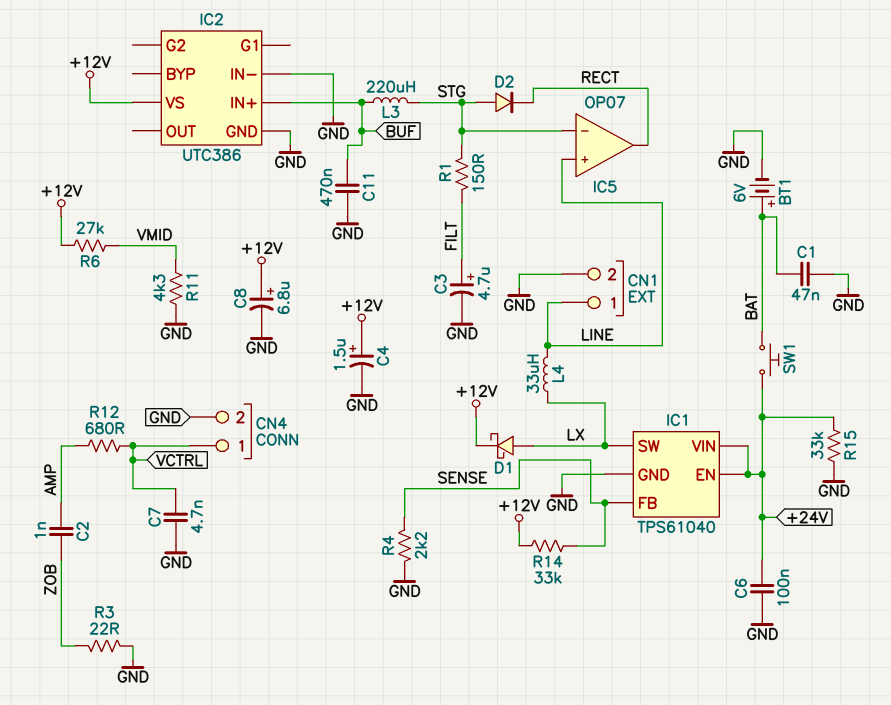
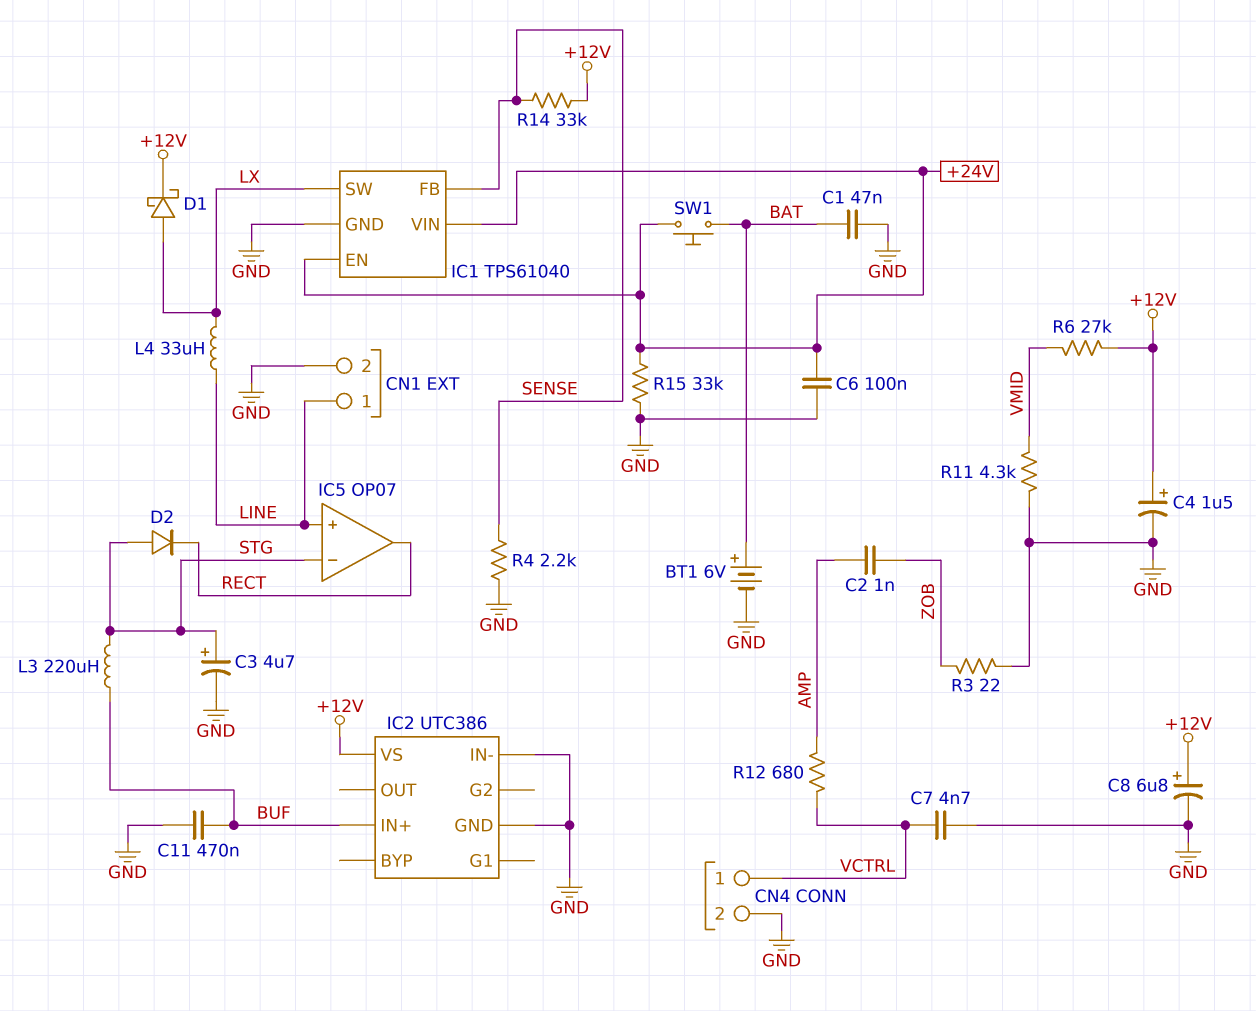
C3: 4.7uF (plus FILT, minus GND) -> 4.7uF (plus STG, minus GND)
R1: 150 (FILT, STG) -> none

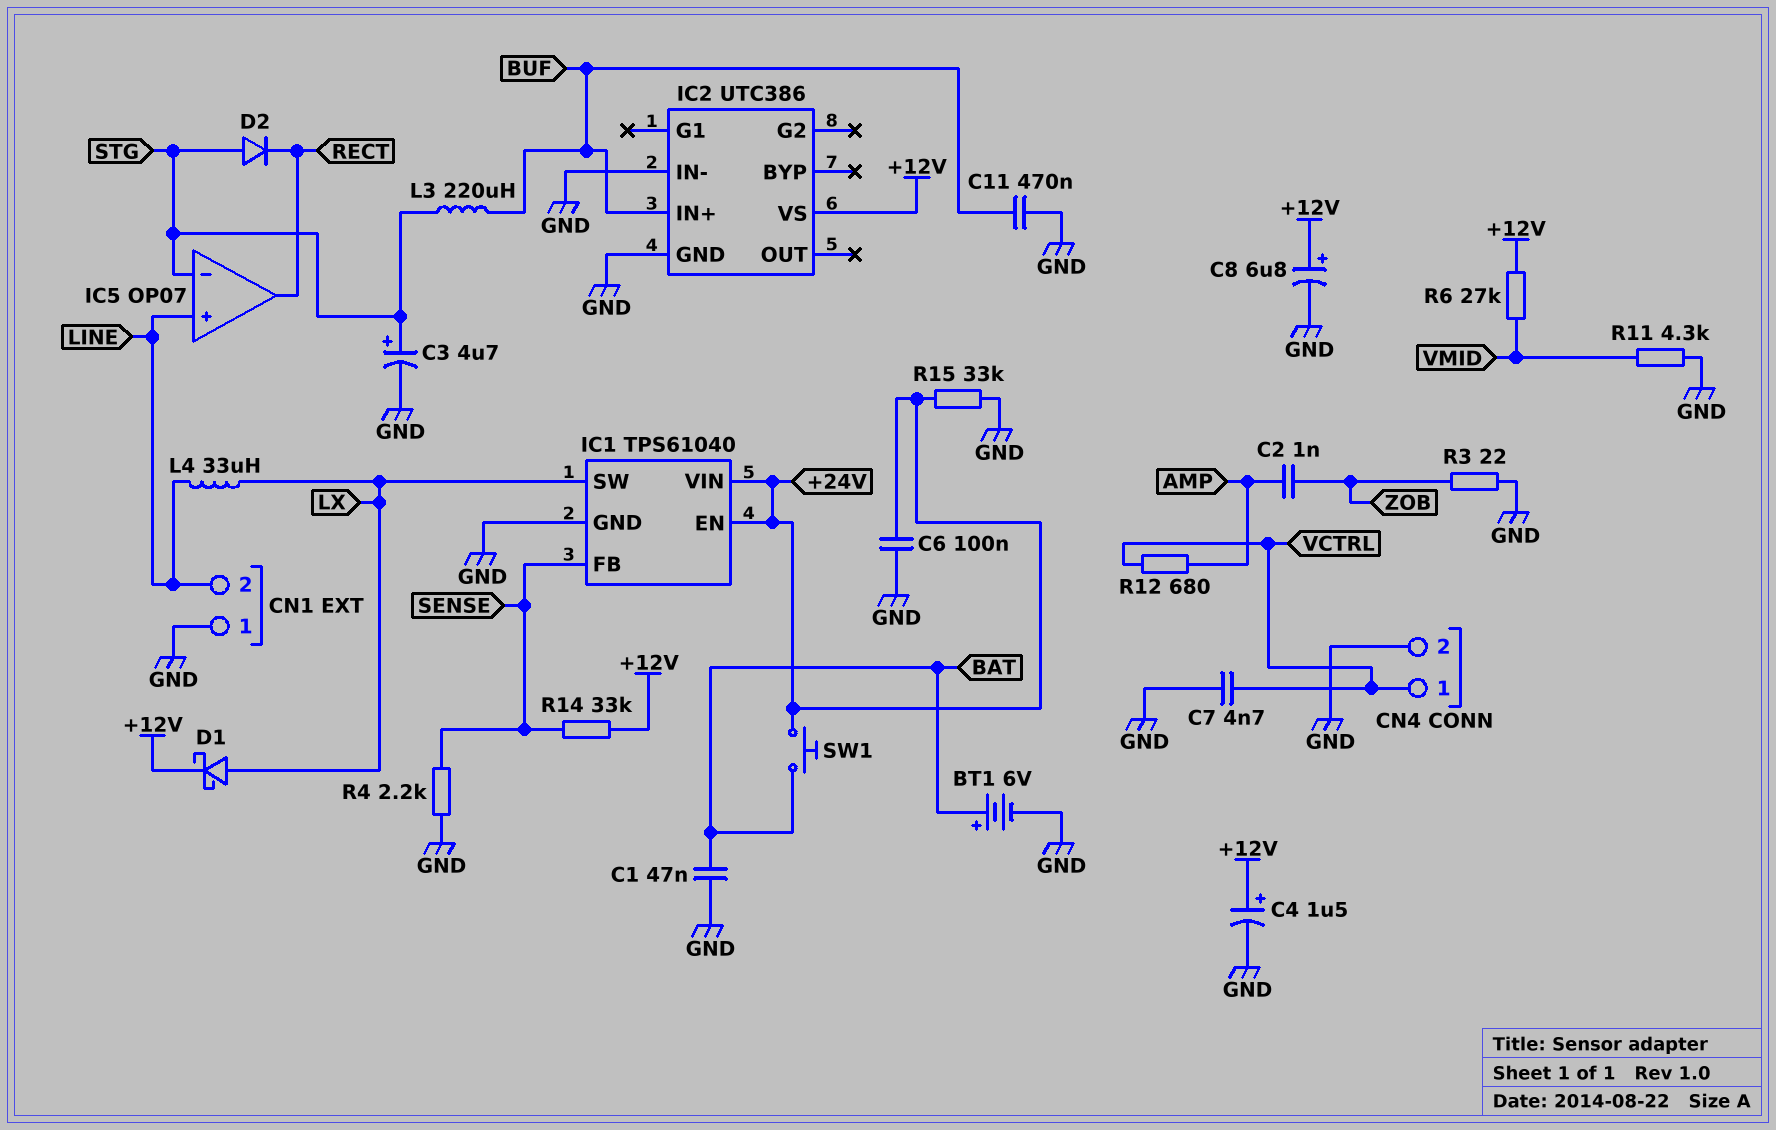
CN1 pin 1: LINE -> GND
CN1 pin 2: GND -> LINE

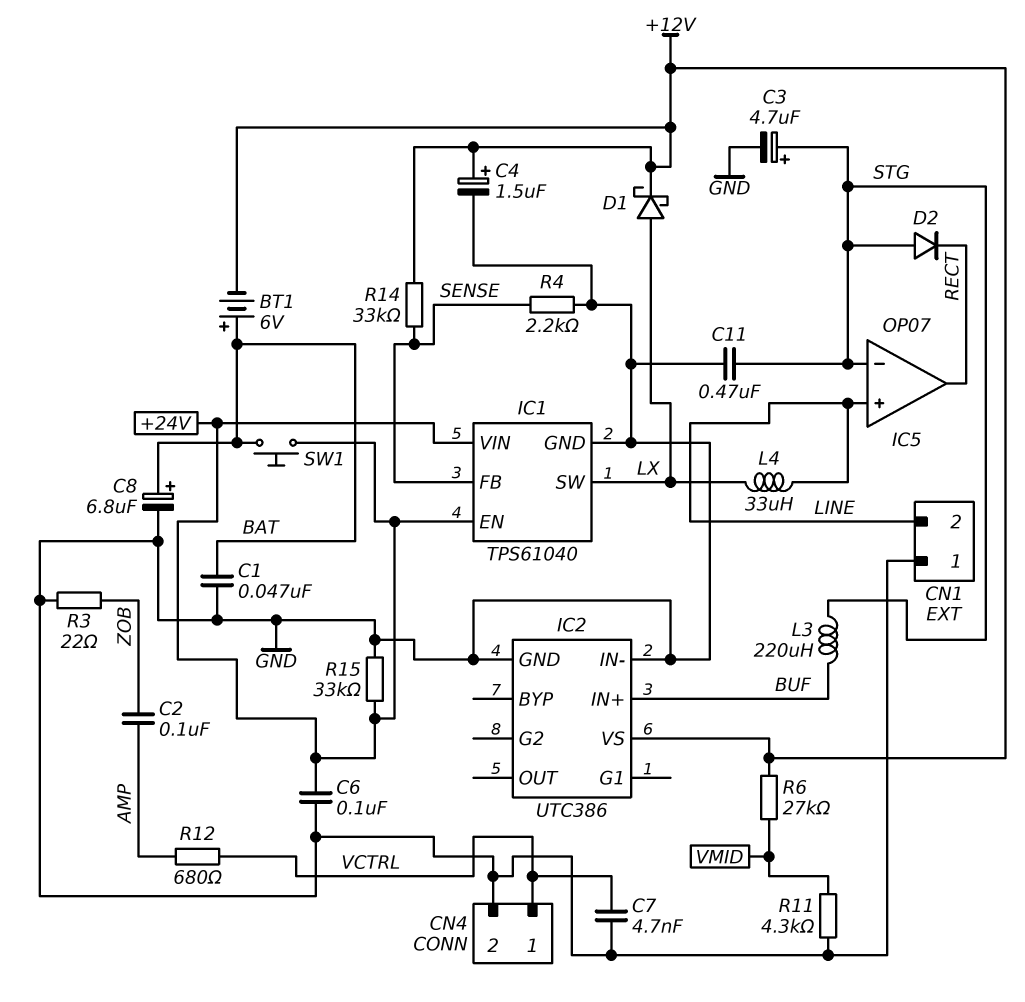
BT1: 6V (plus BAT, minus GND) -> 6V (plus BAT, minus +12V)
C2: 1nF (AMP, ZOB) -> 100nF (AMP, ZOB)
C8: 6.8uF (plus +12V, minus GND) -> 6.8uF (plus BAT, minus GND)
C11: 470nF (BUF, GND) -> 470nF (GND, STG)

